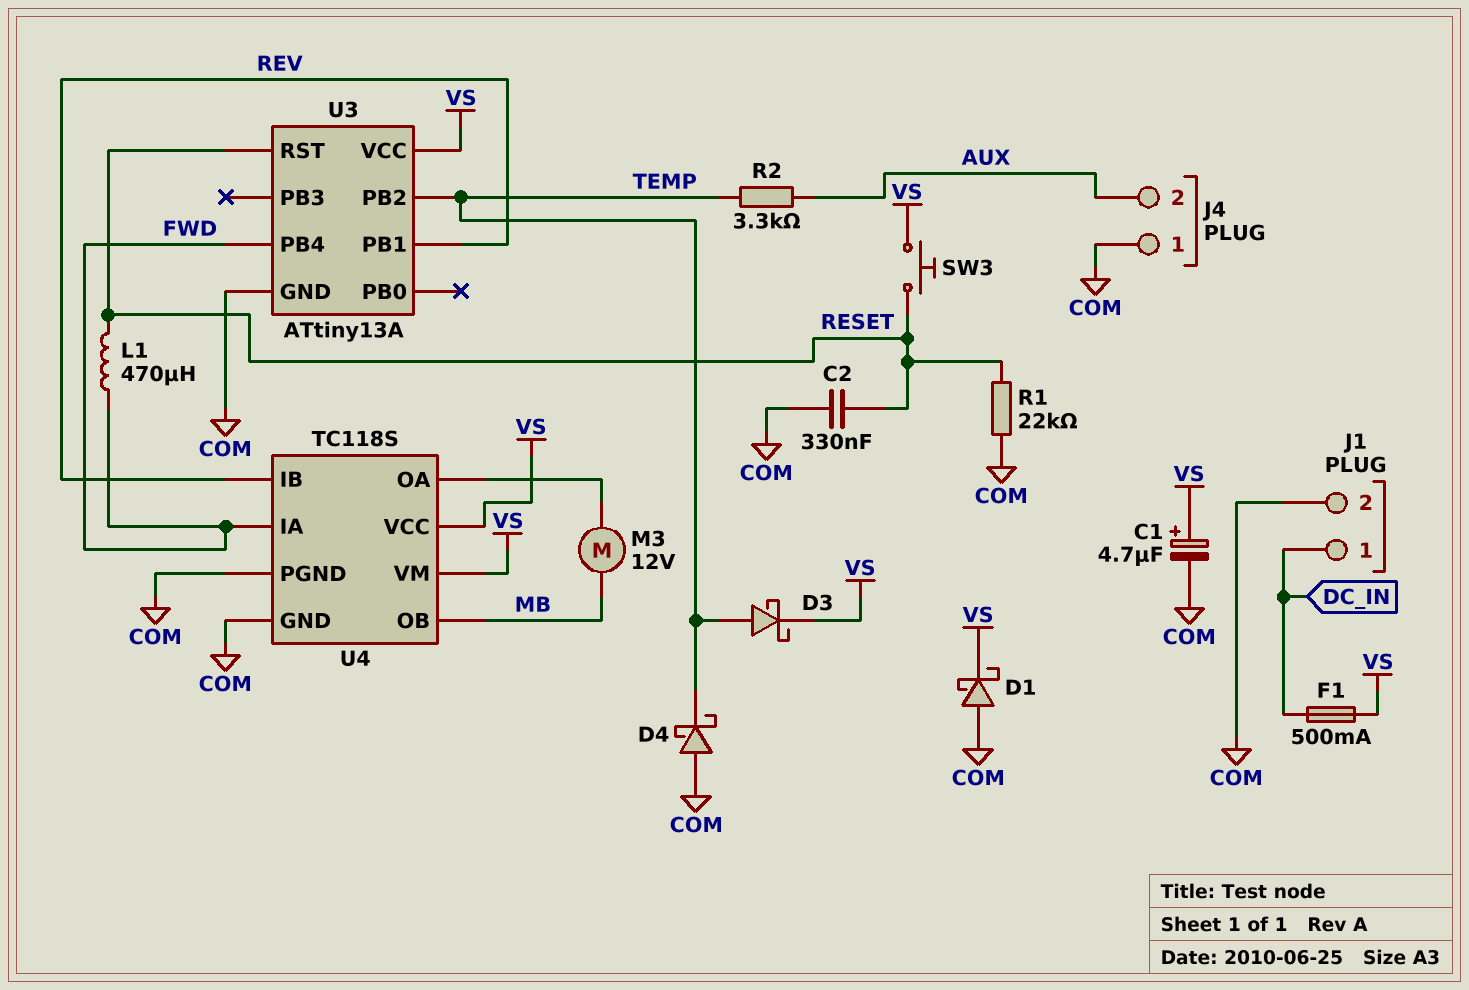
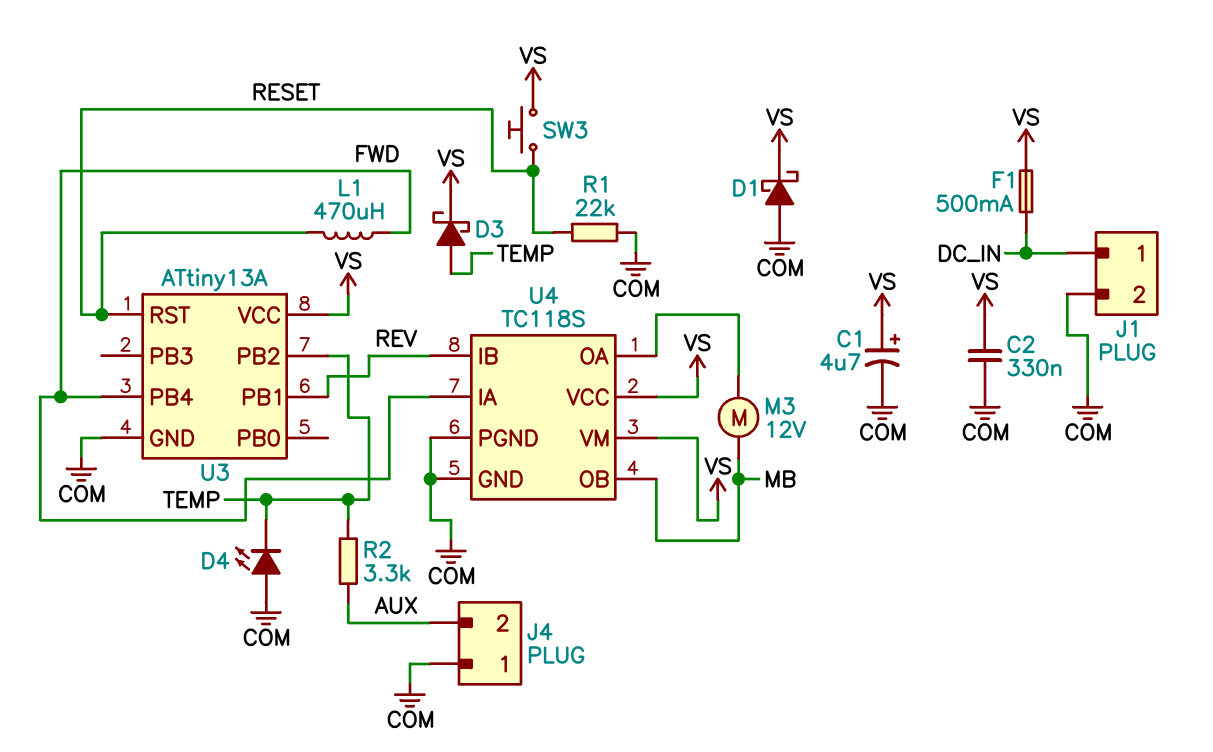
C2: 330nF (COM, RESET) -> 330nF (COM, VS)
D4: schottky (A COM, K TEMP) -> LED (A COM, K TEMP)

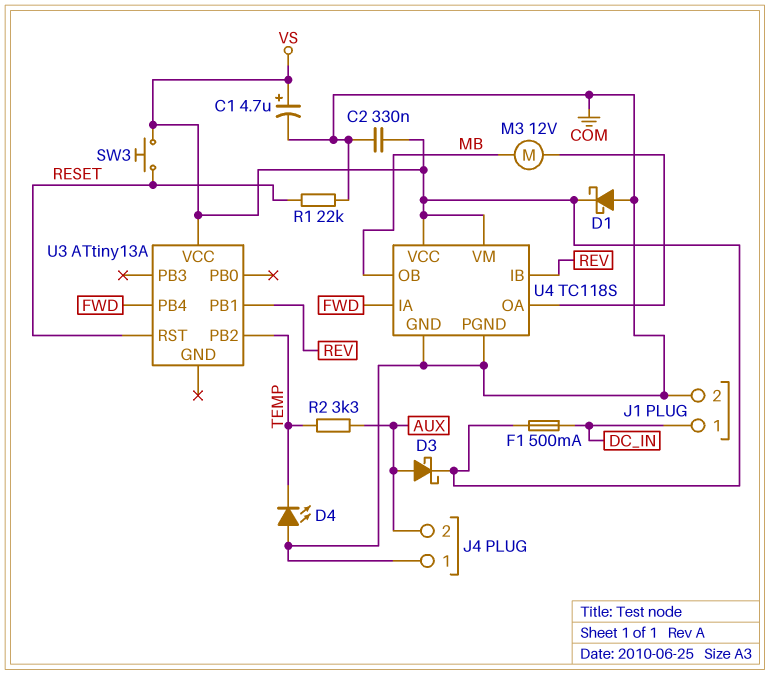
D3: schottky (A TEMP, K VS) -> schottky (A AUX, K VS)
L1: 470uH (FWD, RESET) -> none
U3 pin GND: COM -> none

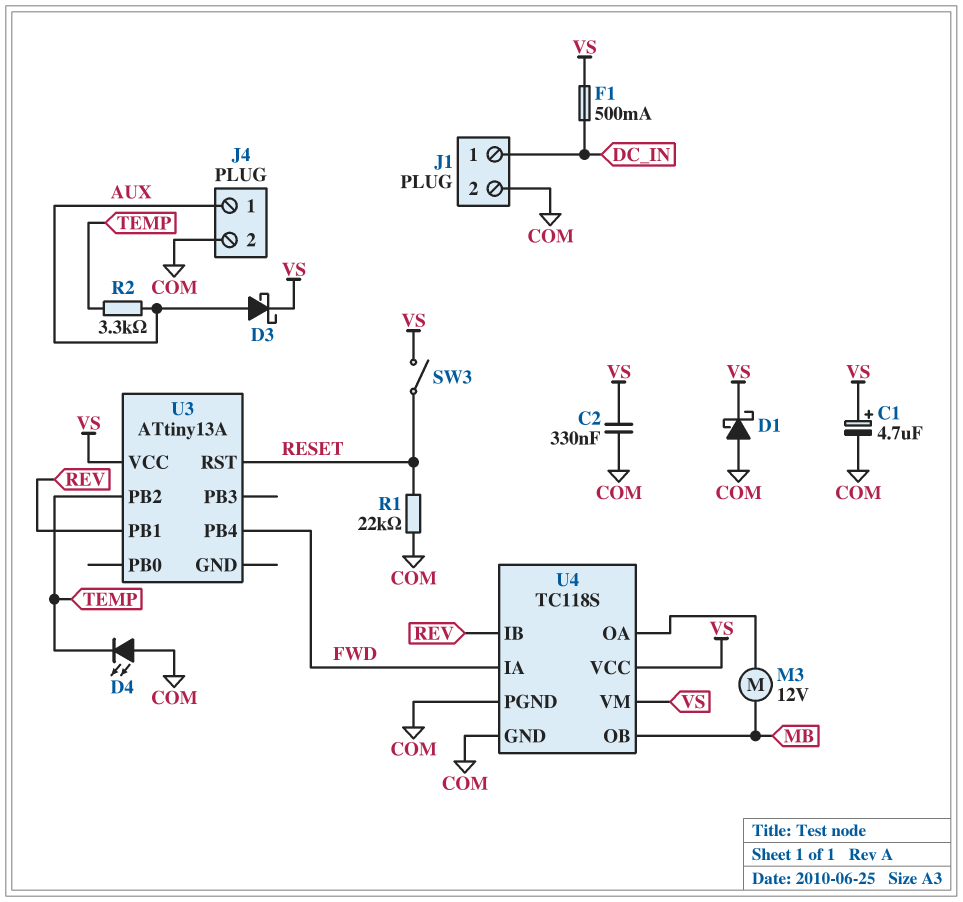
J4 pin 1: COM -> AUX
J4 pin 2: AUX -> COM
SW3: button (RESET, VS) -> switch (RESET, VS)

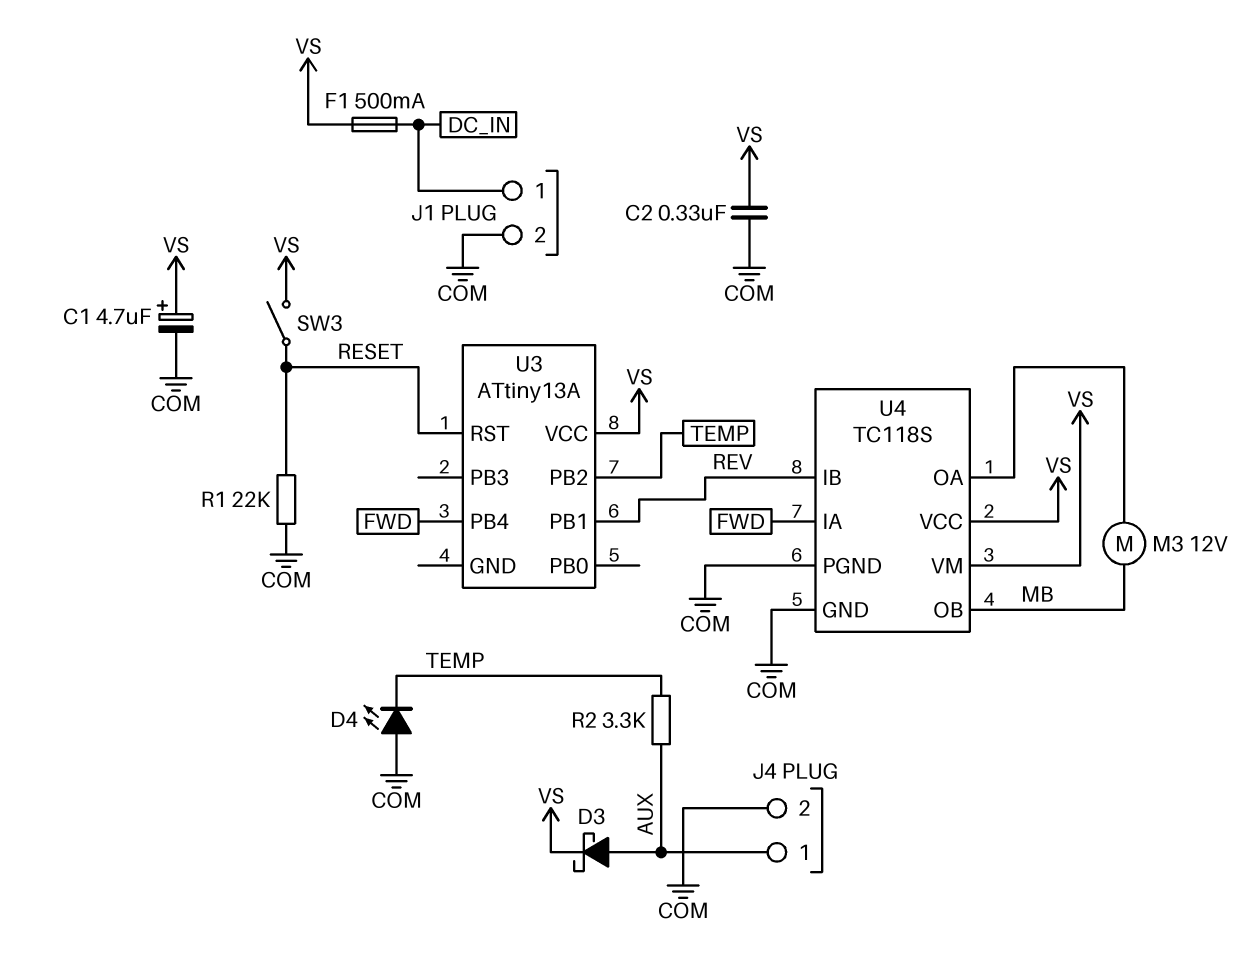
D1: schottky (A COM, K VS) -> none

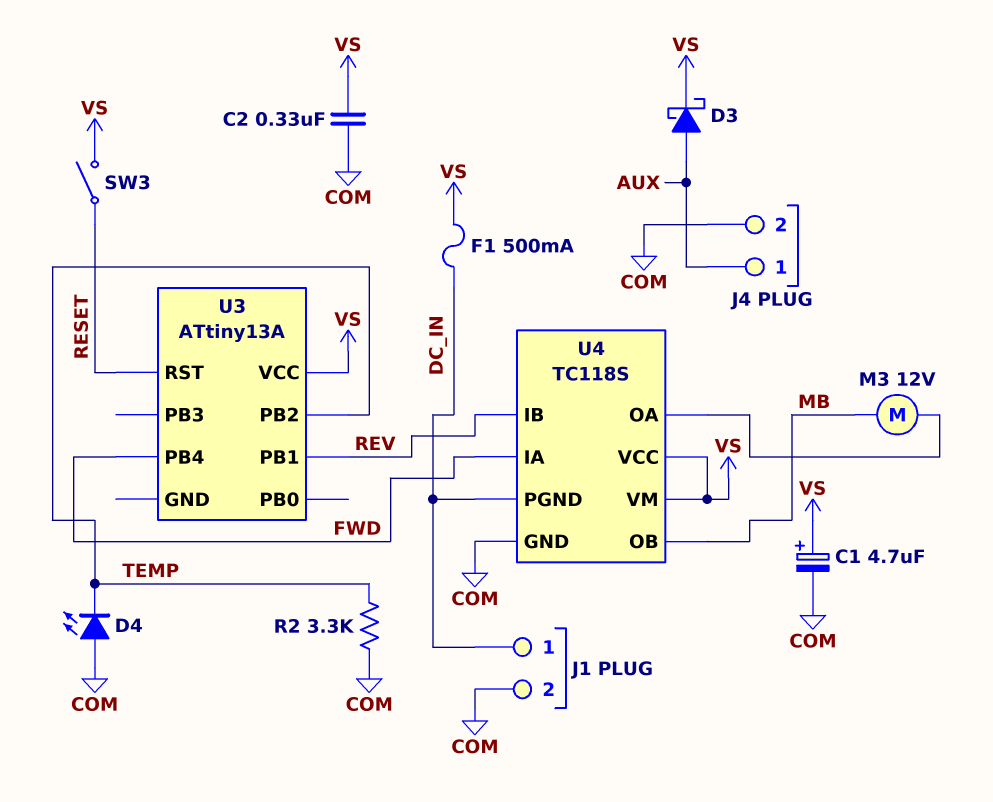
R1: 22k (COM, RESET) -> none
R2: 3.3k (AUX, TEMP) -> 3.3k (COM, TEMP)
U4 pin PGND: COM -> DC_IN

